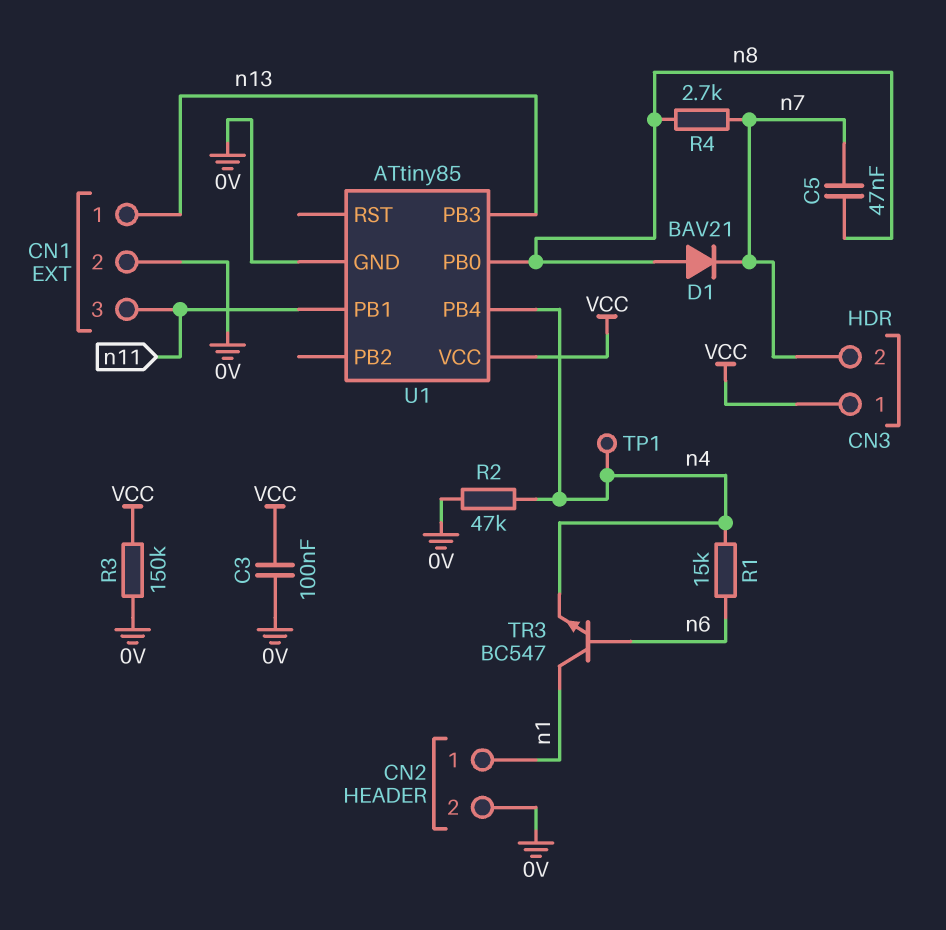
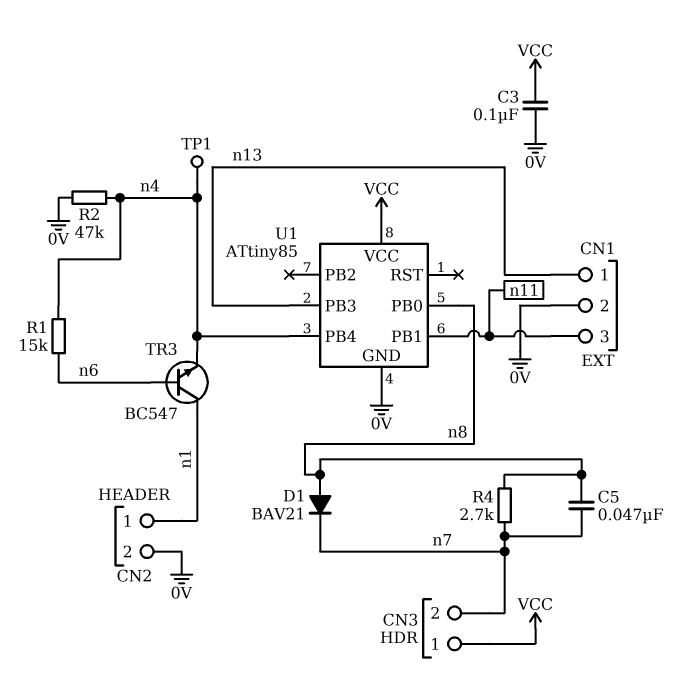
R3: 150k (0V, VCC) -> none

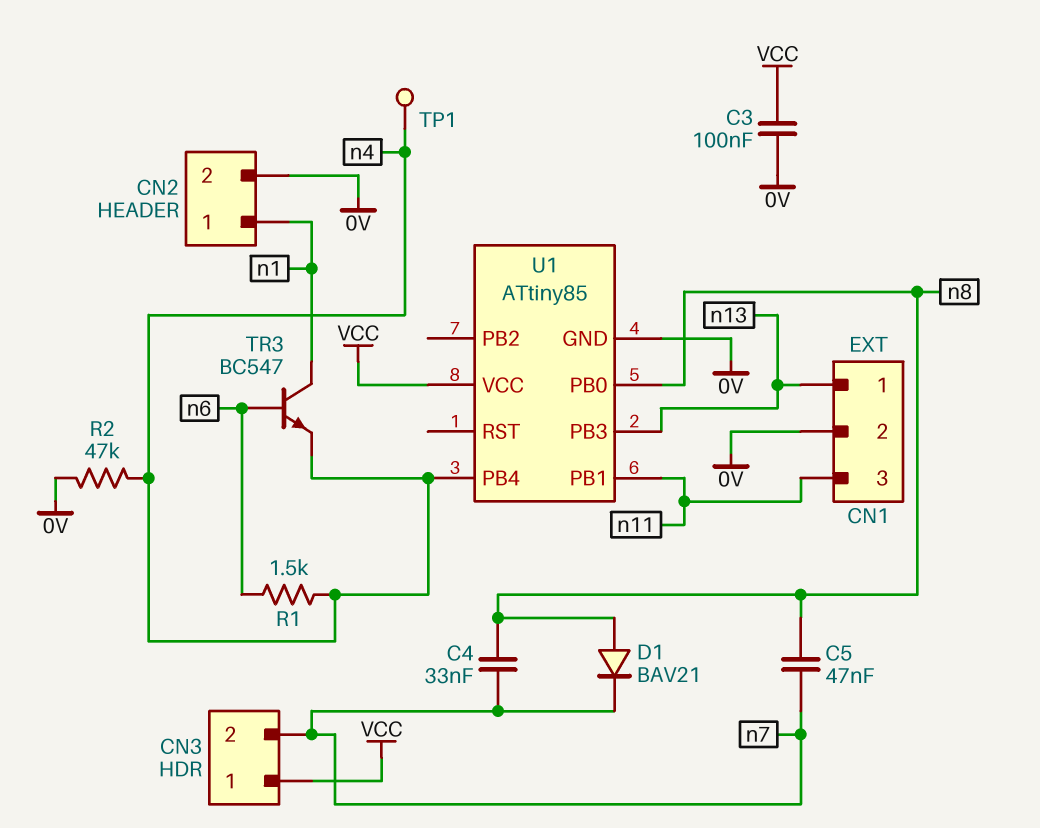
C4: none -> 33nF (n7, n8)
R1: 15k (n4, n6) -> 1.5k (n4, n6)
R4: 2.7k (n7, n8) -> none

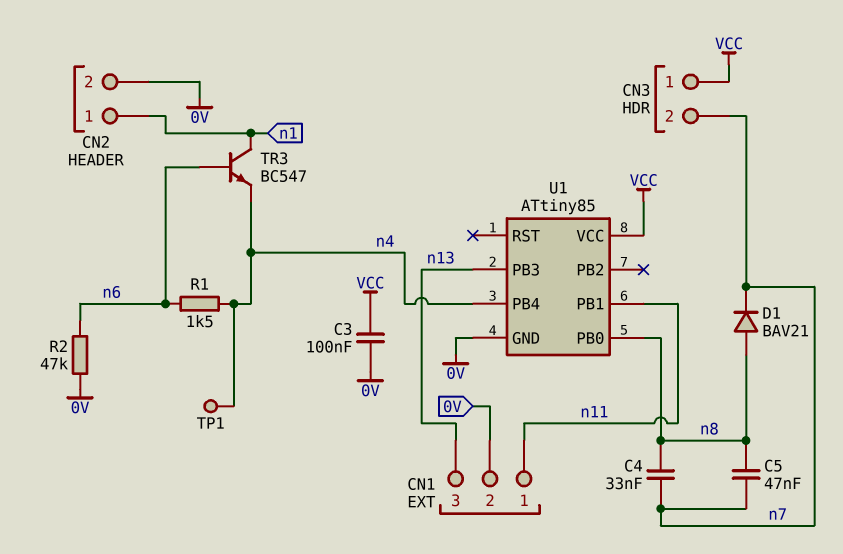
CN1 pin 1: n13 -> n11
CN1 pin 3: n11 -> n13
R2: 47k (0V, n4) -> 47k (0V, n6)

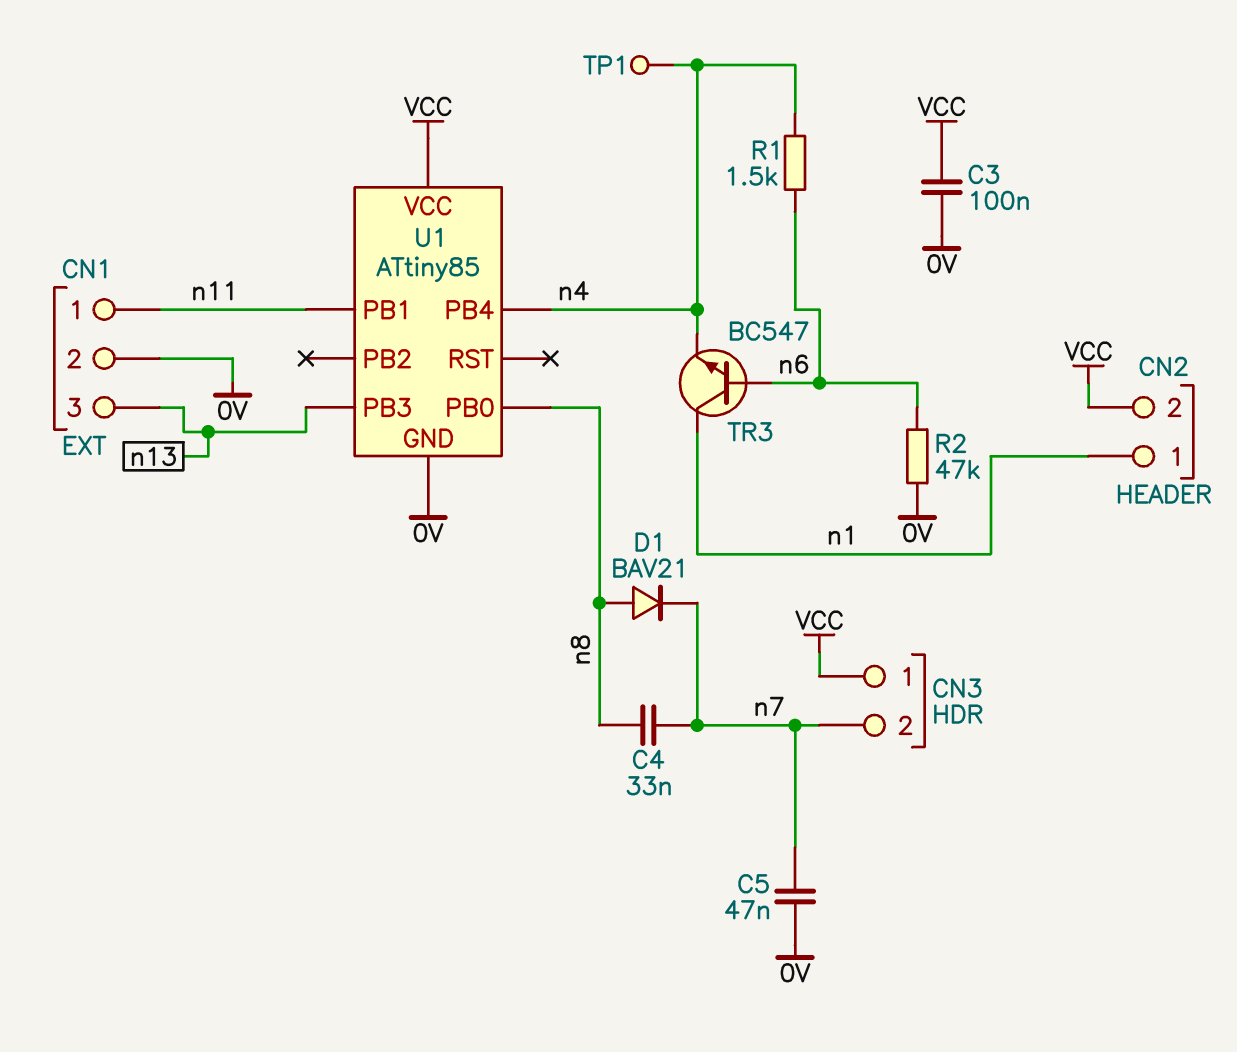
C5: 47nF (n7, n8) -> 47nF (0V, n7)
CN2 pin 2: 0V -> VCC

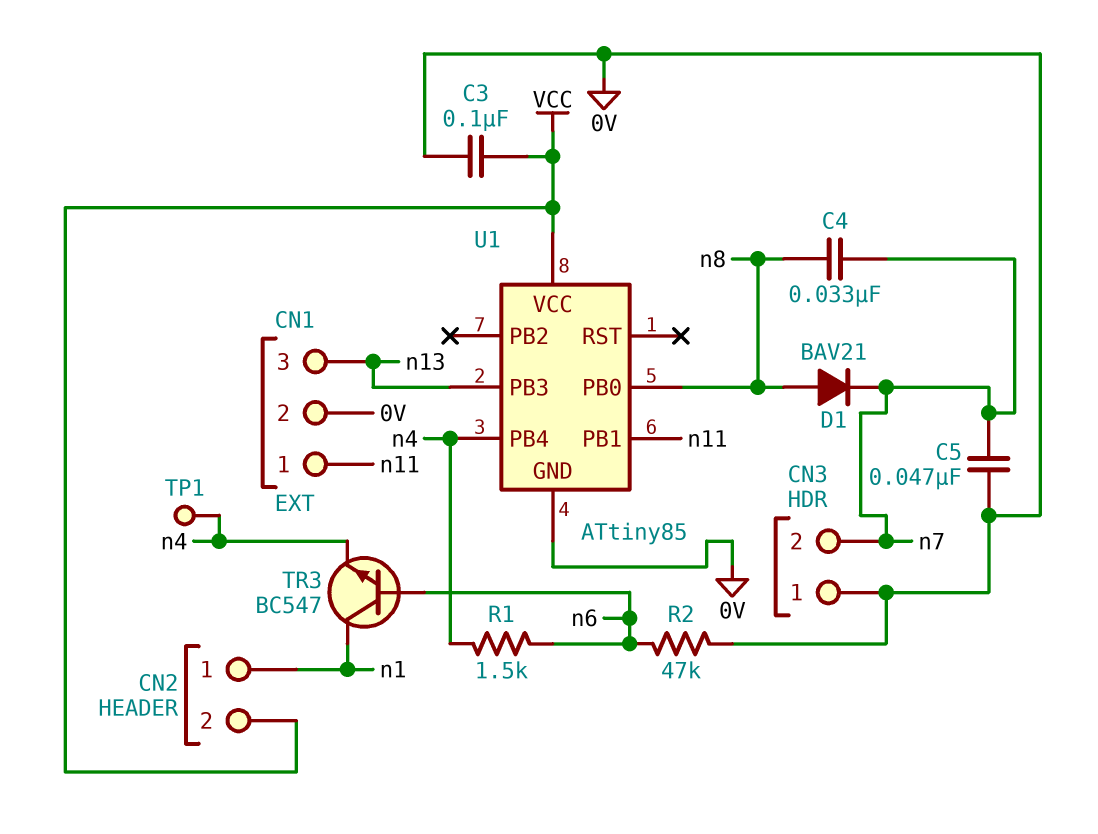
CN3 pin 1: VCC -> 0V

